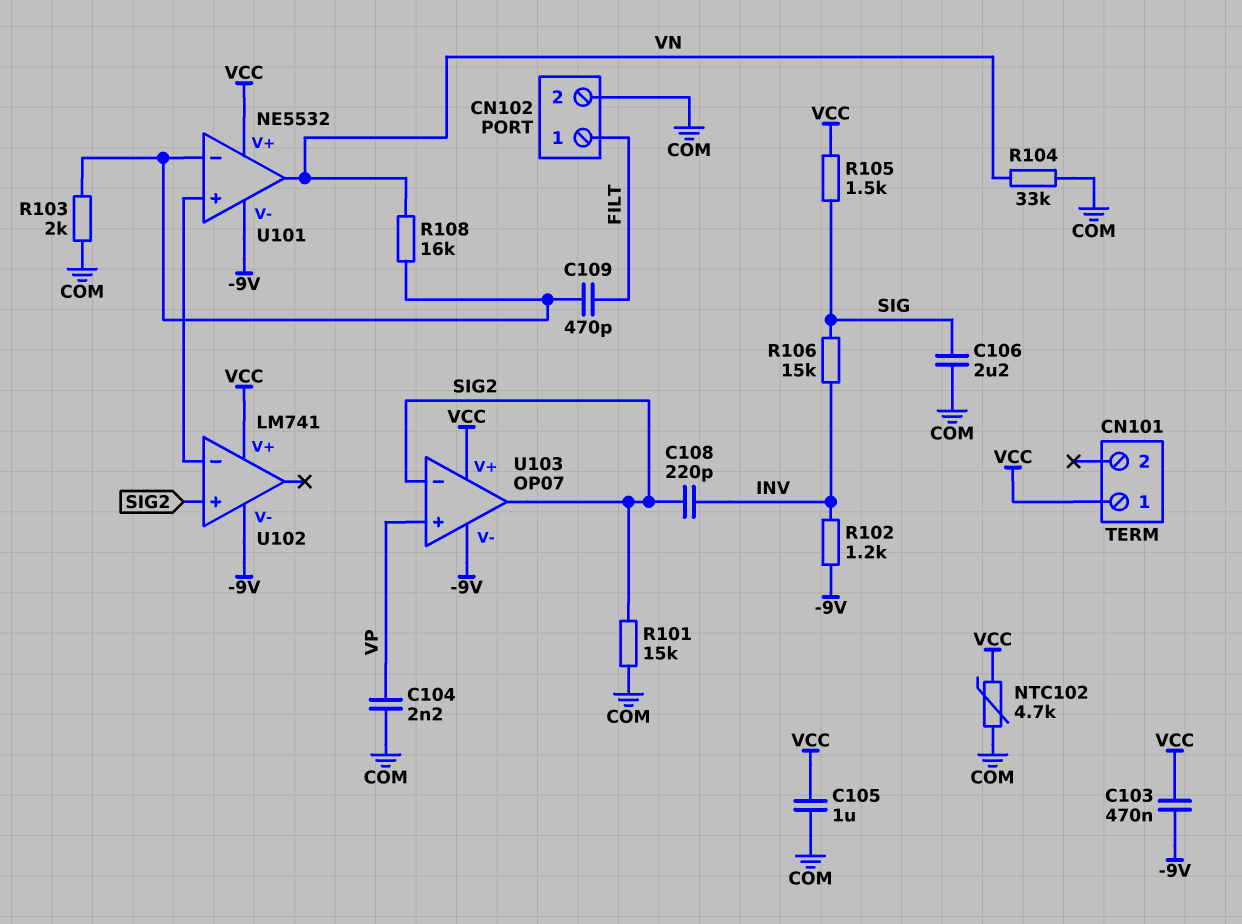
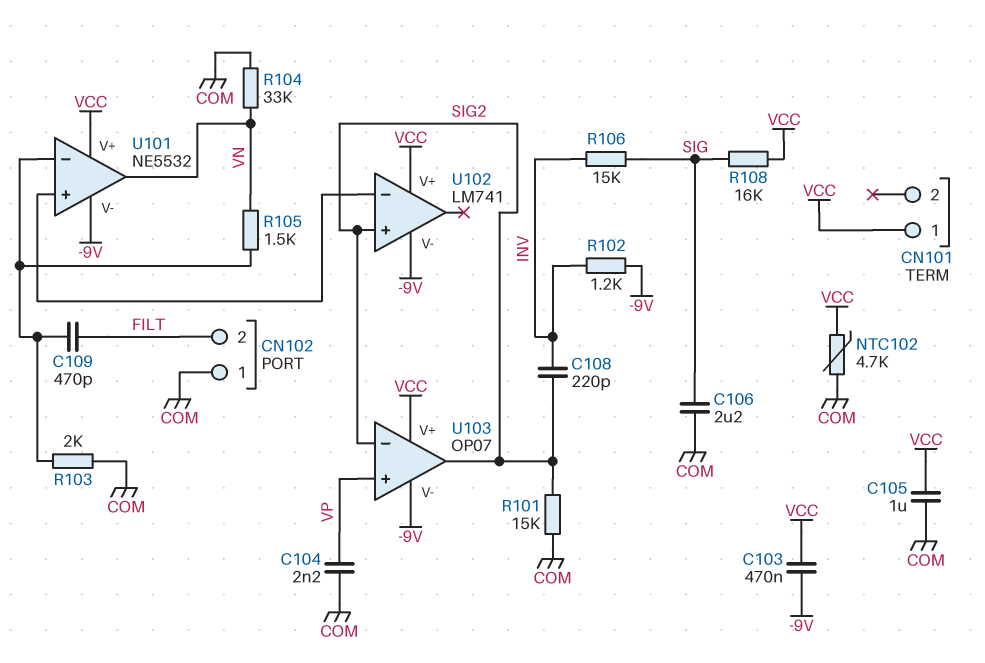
CN102 pin 1: FILT -> COM
CN102 pin 2: COM -> FILT
R105: 1.5k (SIG, VCC) -> 1.5k (U101/in-, VN)
R108: 16k (U101/in-, VN) -> 16k (SIG, VCC)

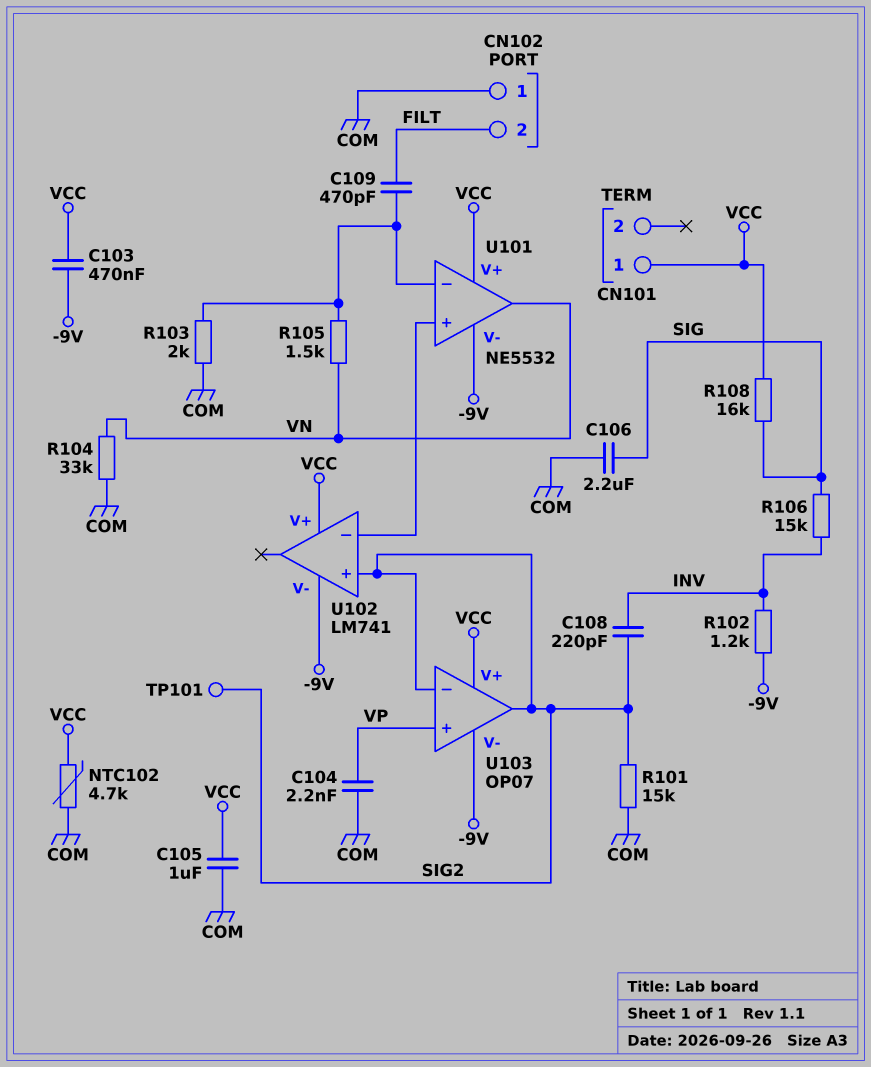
TP101: none -> test point (SIG2)

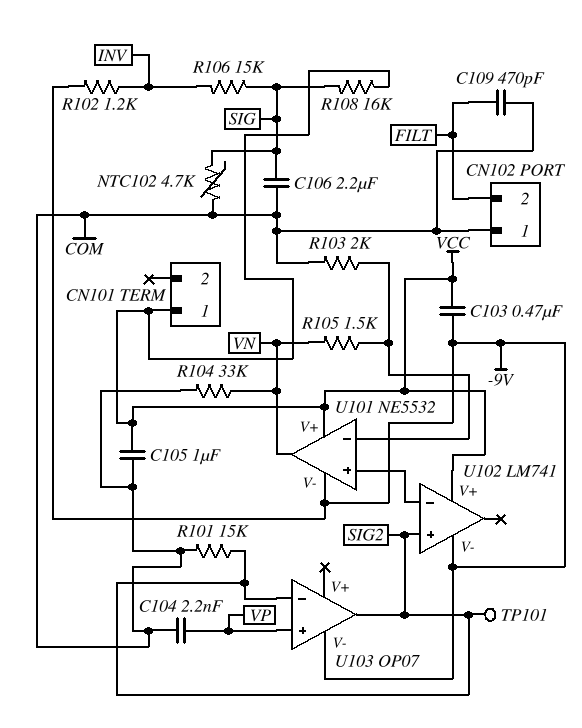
C108: 220pF (INV, SIG2) -> none
C109: 470pF (FILT, U101/in-) -> 470pF (COM, FILT)
NTC102: 4.7k (COM, VCC) -> 4.7k (COM, SIG)
U103 pin V+: VCC -> none

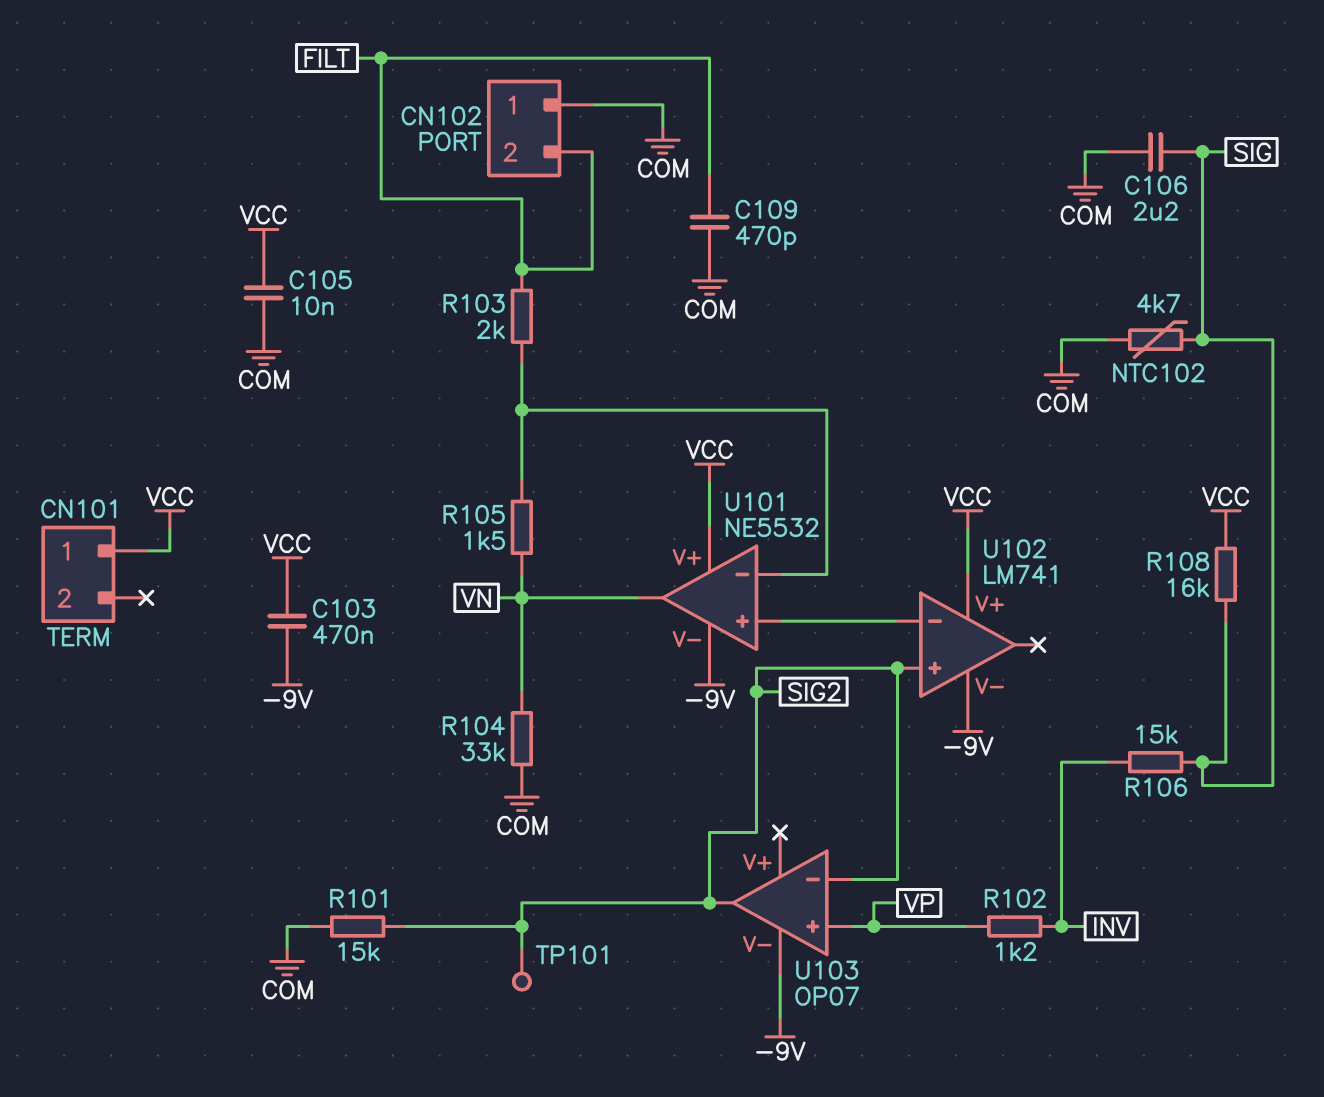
C104: 2.2nF (COM, VP) -> none
C105: 1uF (COM, VCC) -> 10nF (COM, VCC)
R102: 1.2k (-9V, INV) -> 1.2k (INV, VP)
R103: 2k (COM, U101/in-) -> 2k (FILT, U101/in-)

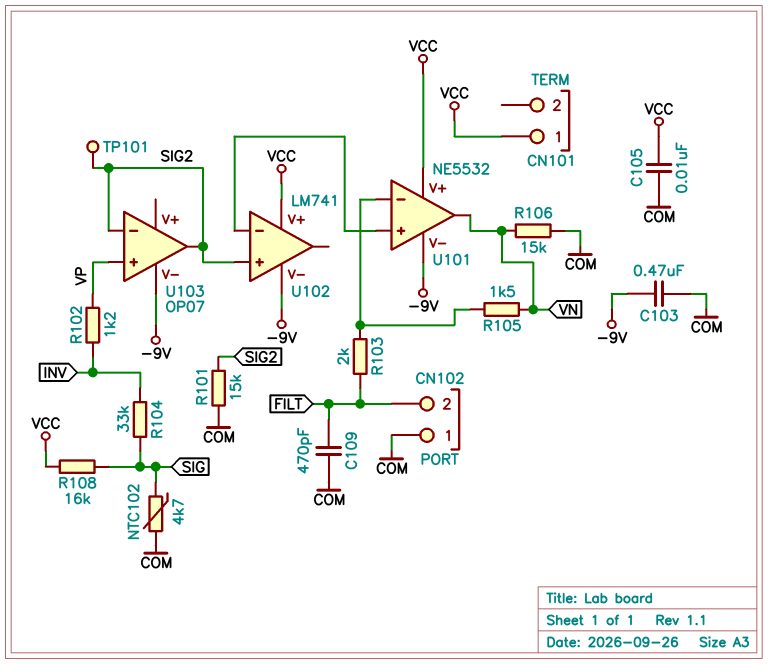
C103: 470nF (-9V, VCC) -> 470nF (-9V, COM)
C106: 2.2uF (COM, SIG) -> none
R104: 33k (COM, VN) -> 33k (INV, SIG)
R106: 15k (INV, SIG) -> 15k (COM, VN)

